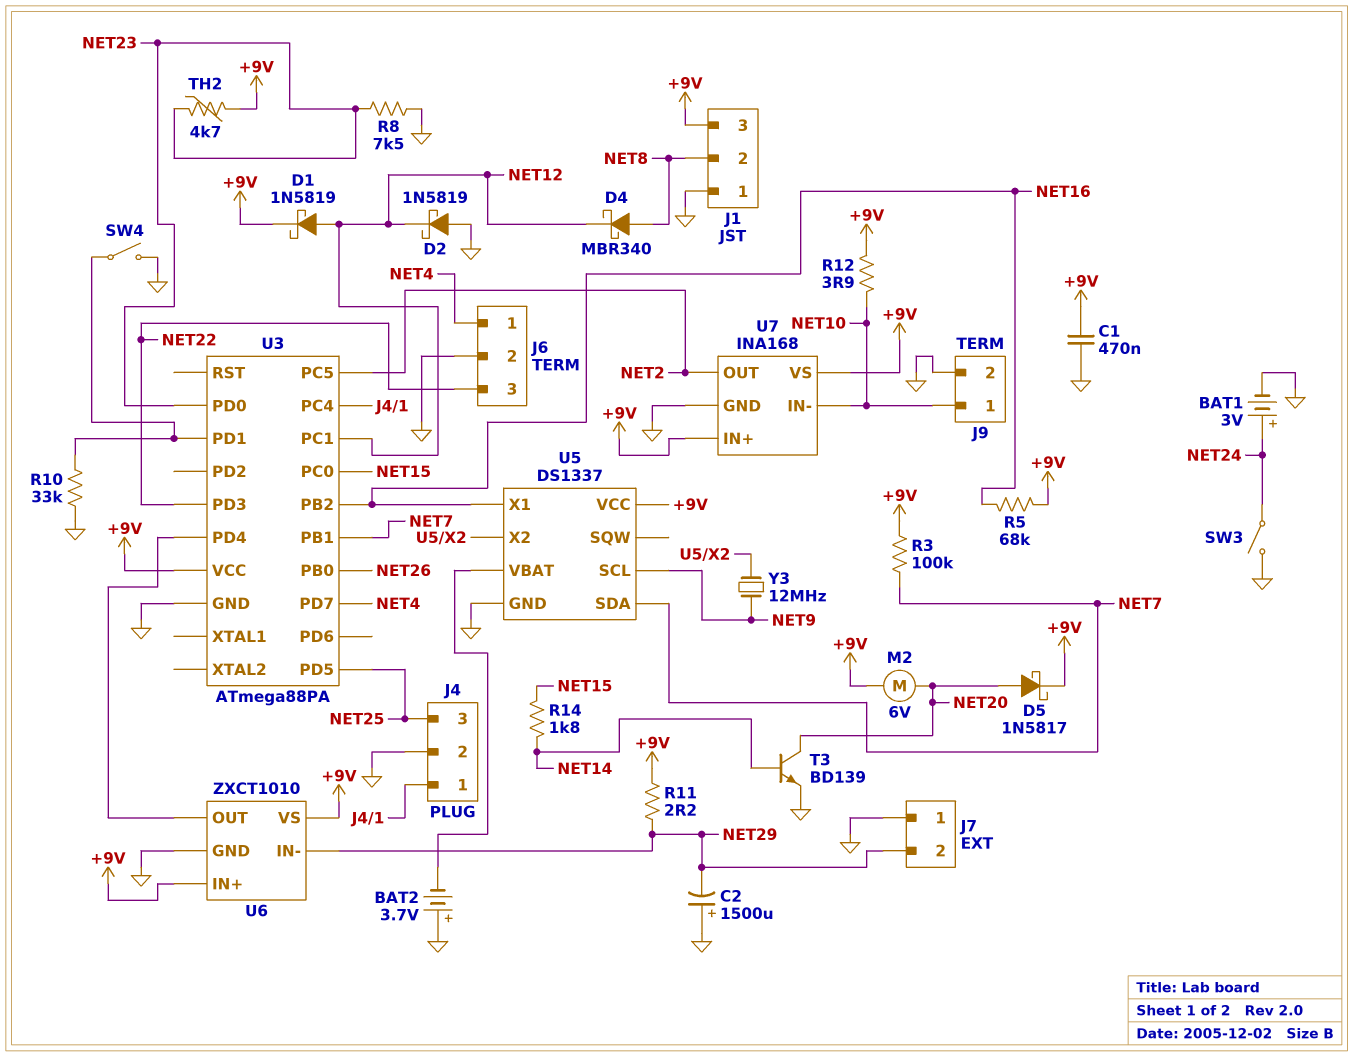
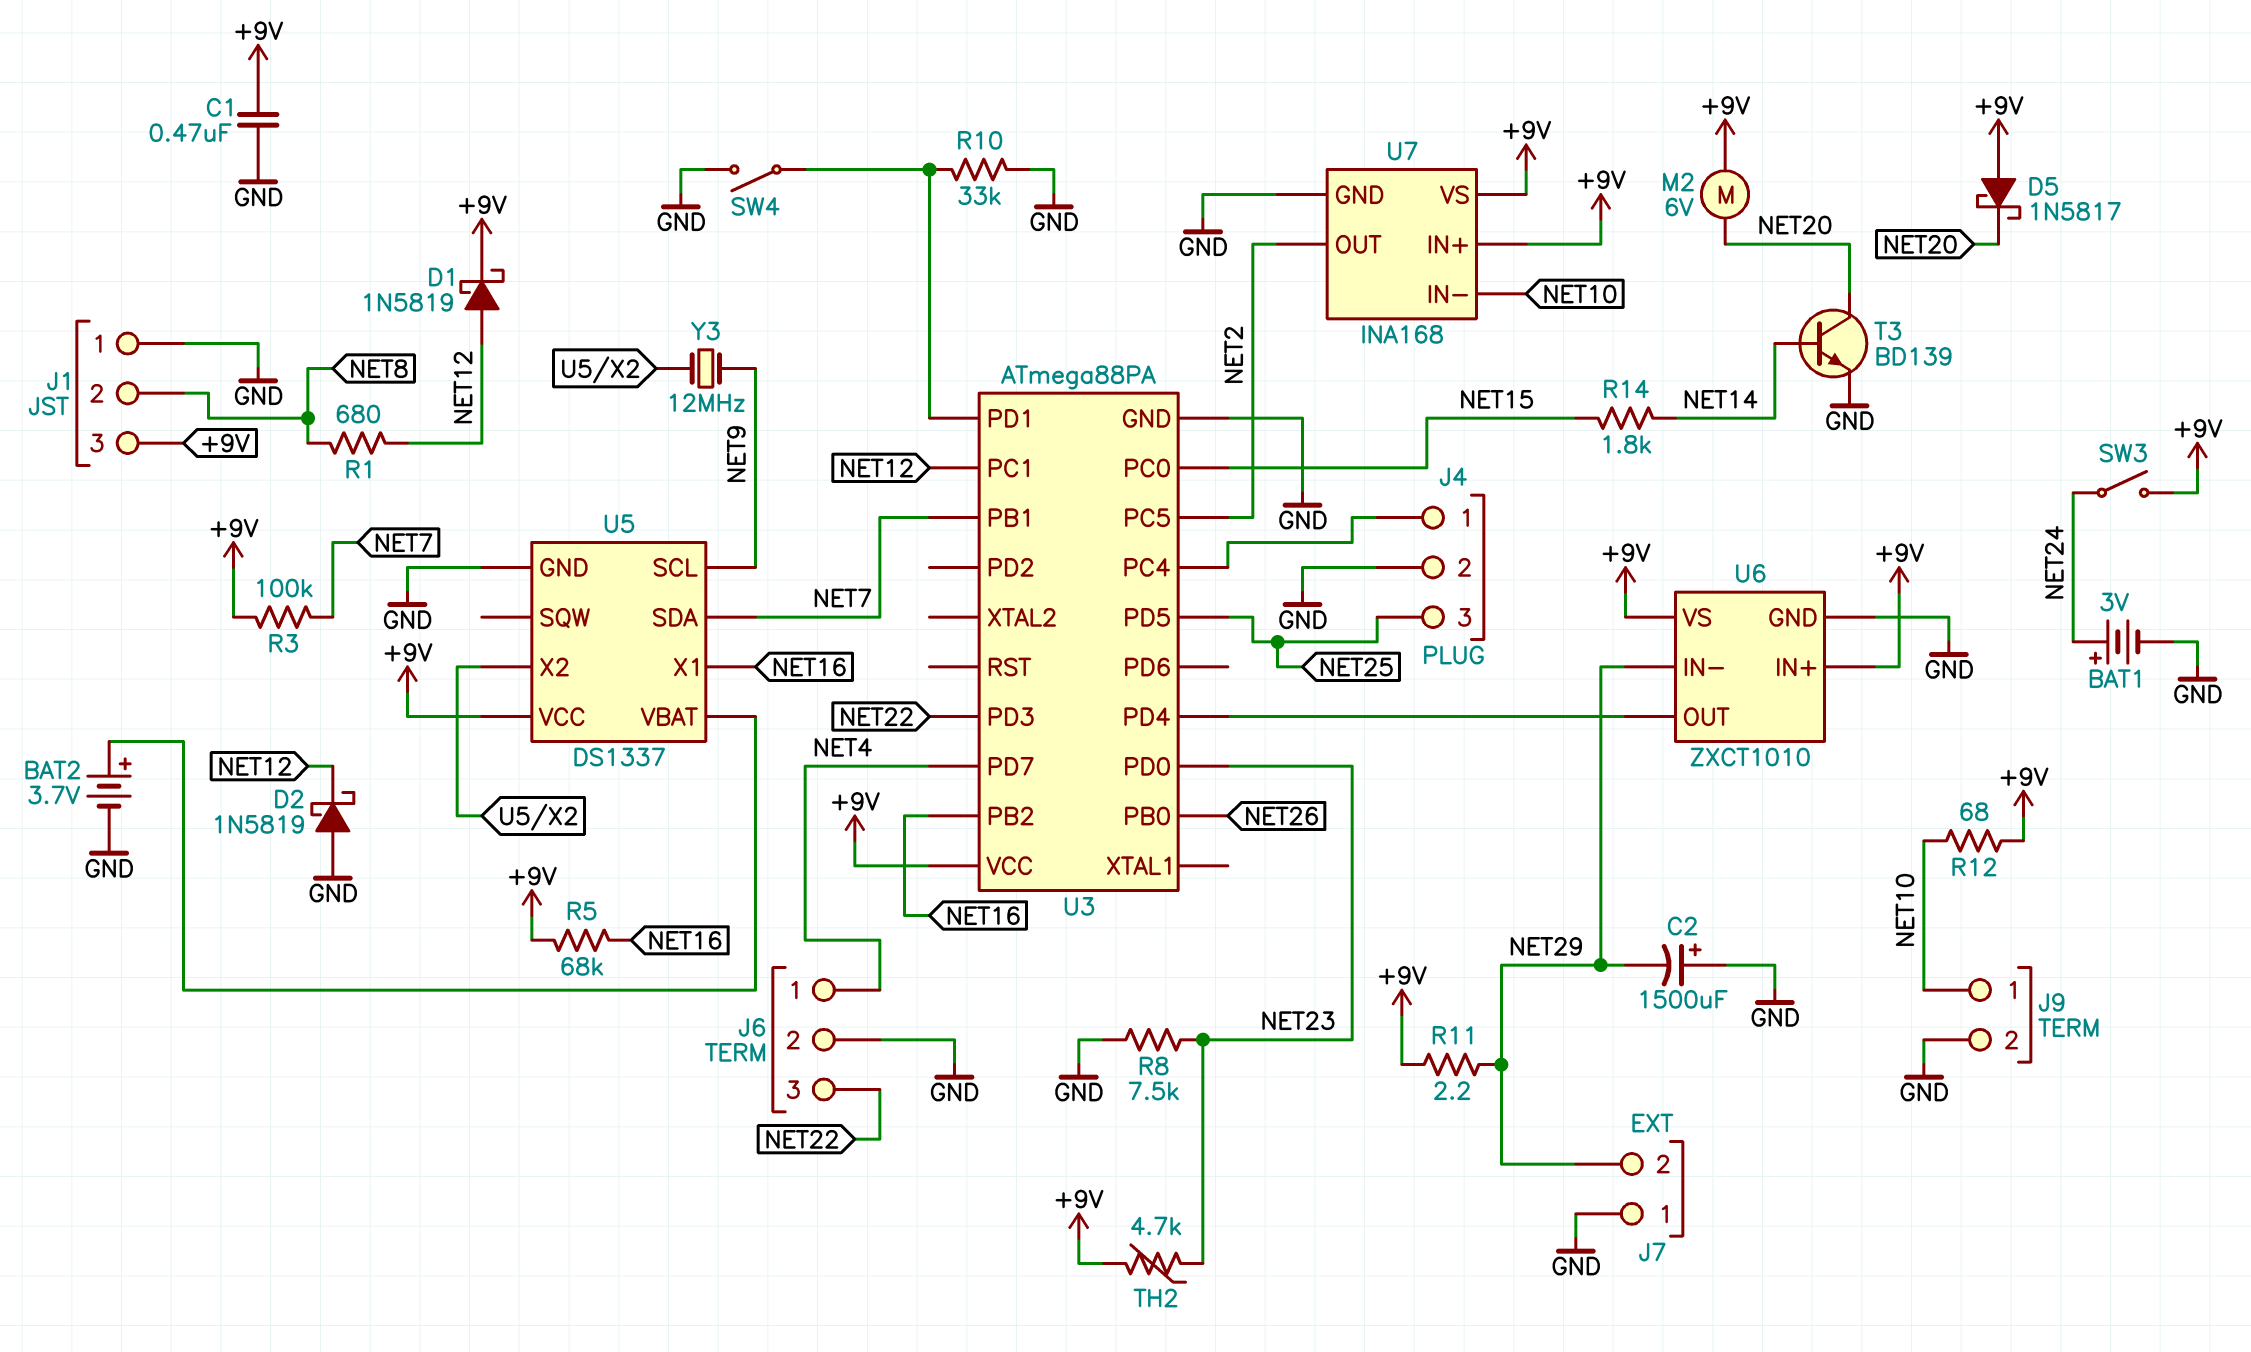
BAT2: 3.7V (plus GND, minus U5/VBAT) -> 3.7V (plus U5/VBAT, minus GND)
D4: schottky MBR340 (A NET8, K NET12) -> none
D5: schottky 1N5817 (A NET20, K +9V) -> schottky 1N5817 (A +9V, K NET20)
R1: none -> 680 (NET8, NET12)
R12: 3.9 (+9V, NET10) -> 68 (+9V, NET10)
SW3: switch (GND, NET24) -> switch (+9V, NET24)

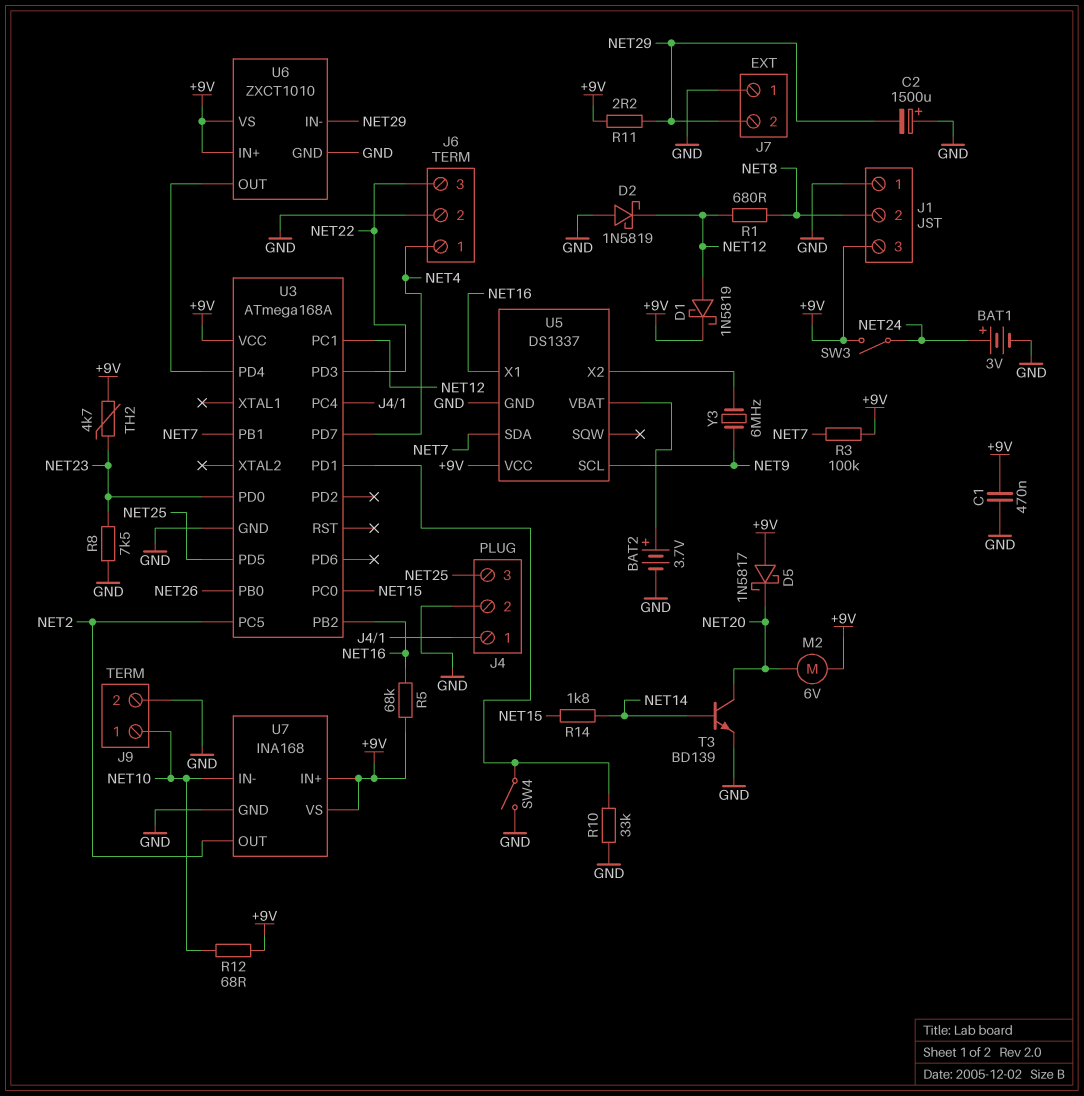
U3: ATmega88PA -> ATmega168A
Y3: 12MHz (NET9, U5/X2) -> 6MHz (NET9, U5/X2)

